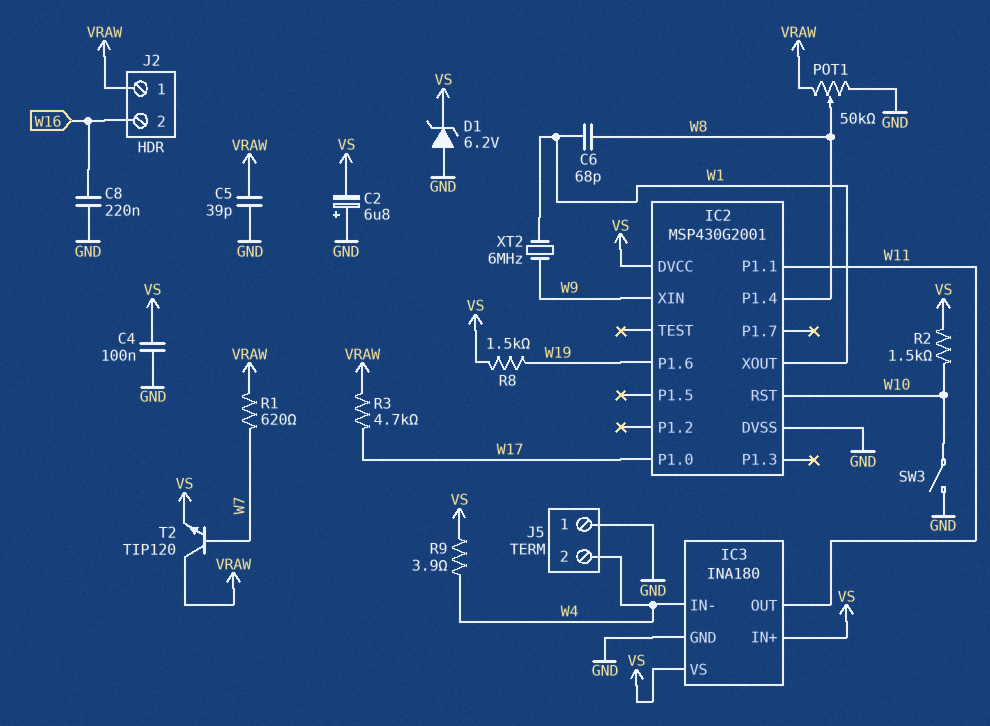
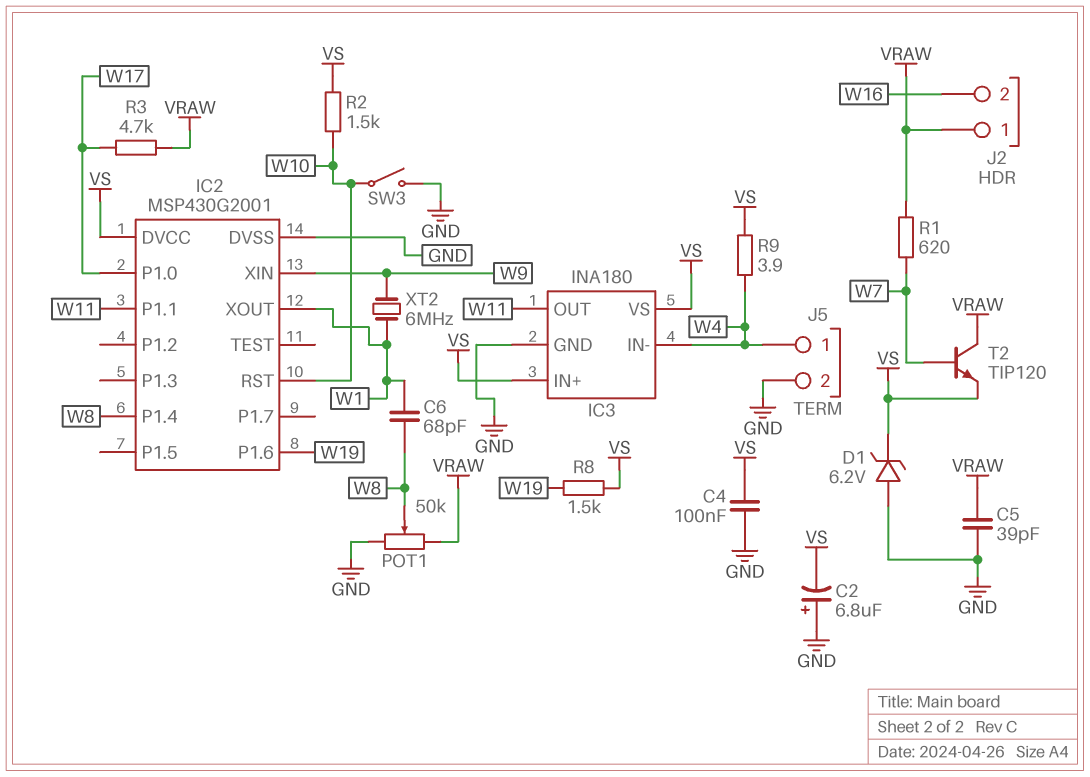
C8: 220nF (GND, W16) -> none
J5 pin 1: GND -> W4
J5 pin 2: W4 -> GND

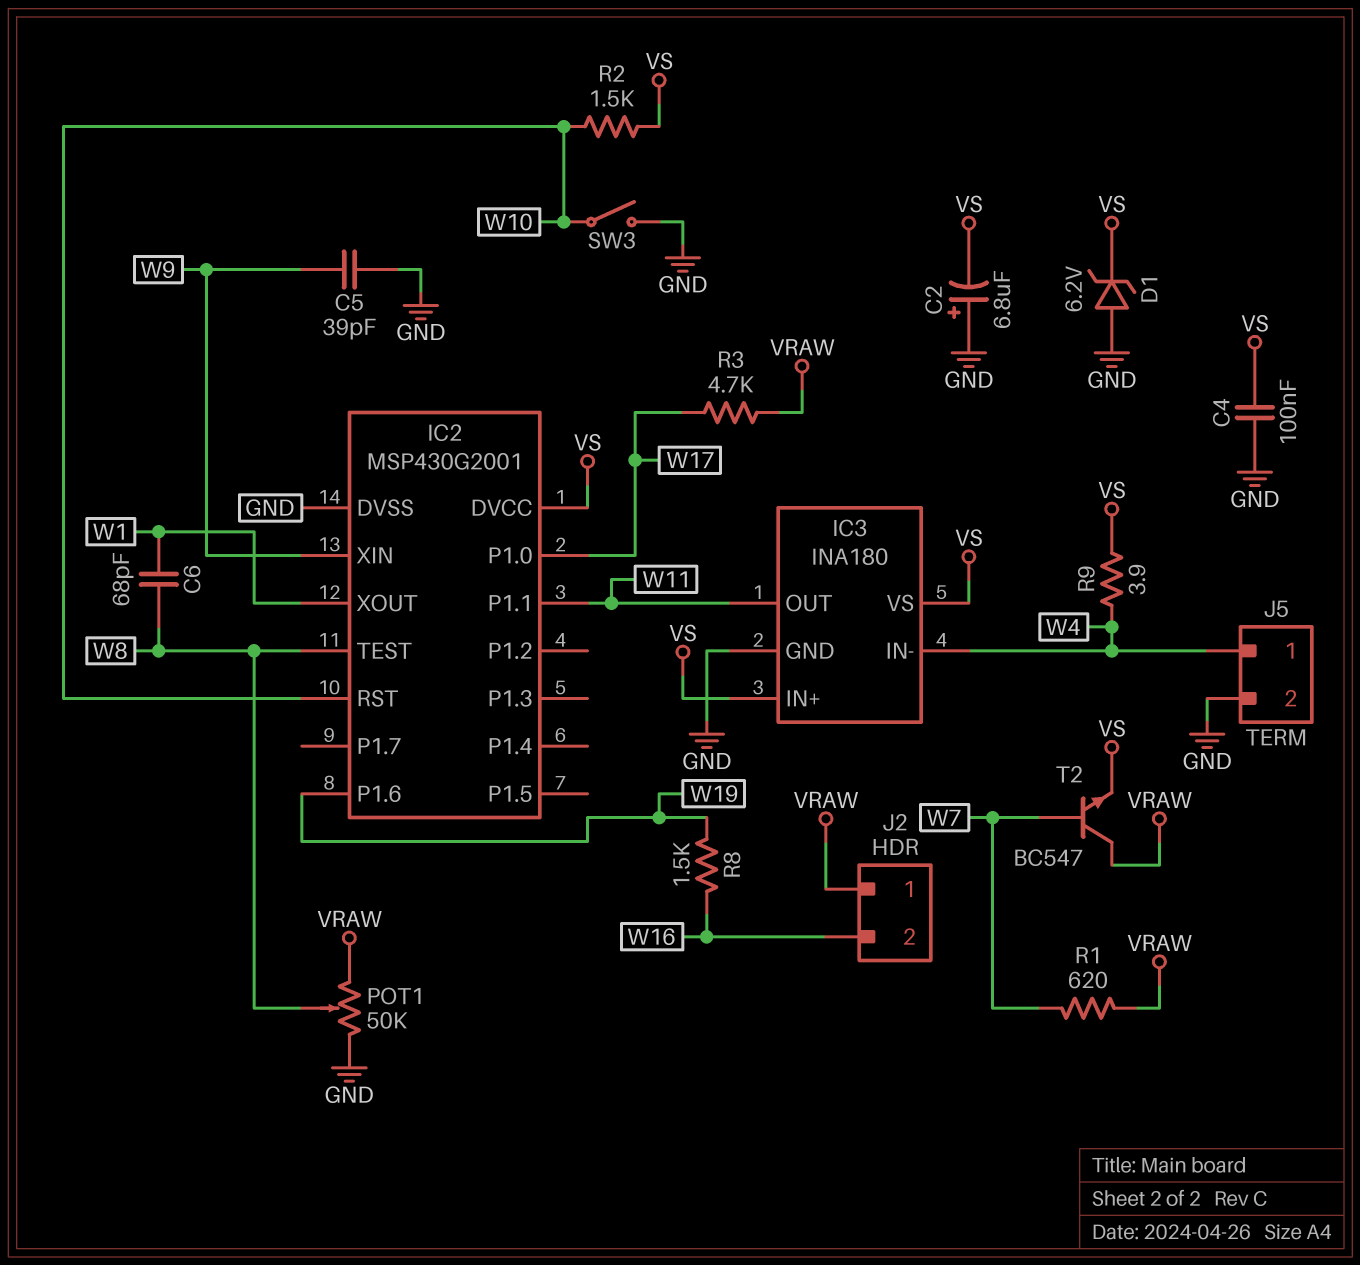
C5: 39pF (GND, VRAW) -> 39pF (GND, W9)
IC2 pin P1.4: W8 -> none
IC2 pin TEST: none -> W8
R8: 1.5k (VS, W19) -> 1.5k (W16, W19)
T2: NPN TIP120 (B W7, C VRAW, E VS) -> NPN BC547 (B W7, C VRAW, E VS)
XT2: 6MHz (W1, W9) -> none

